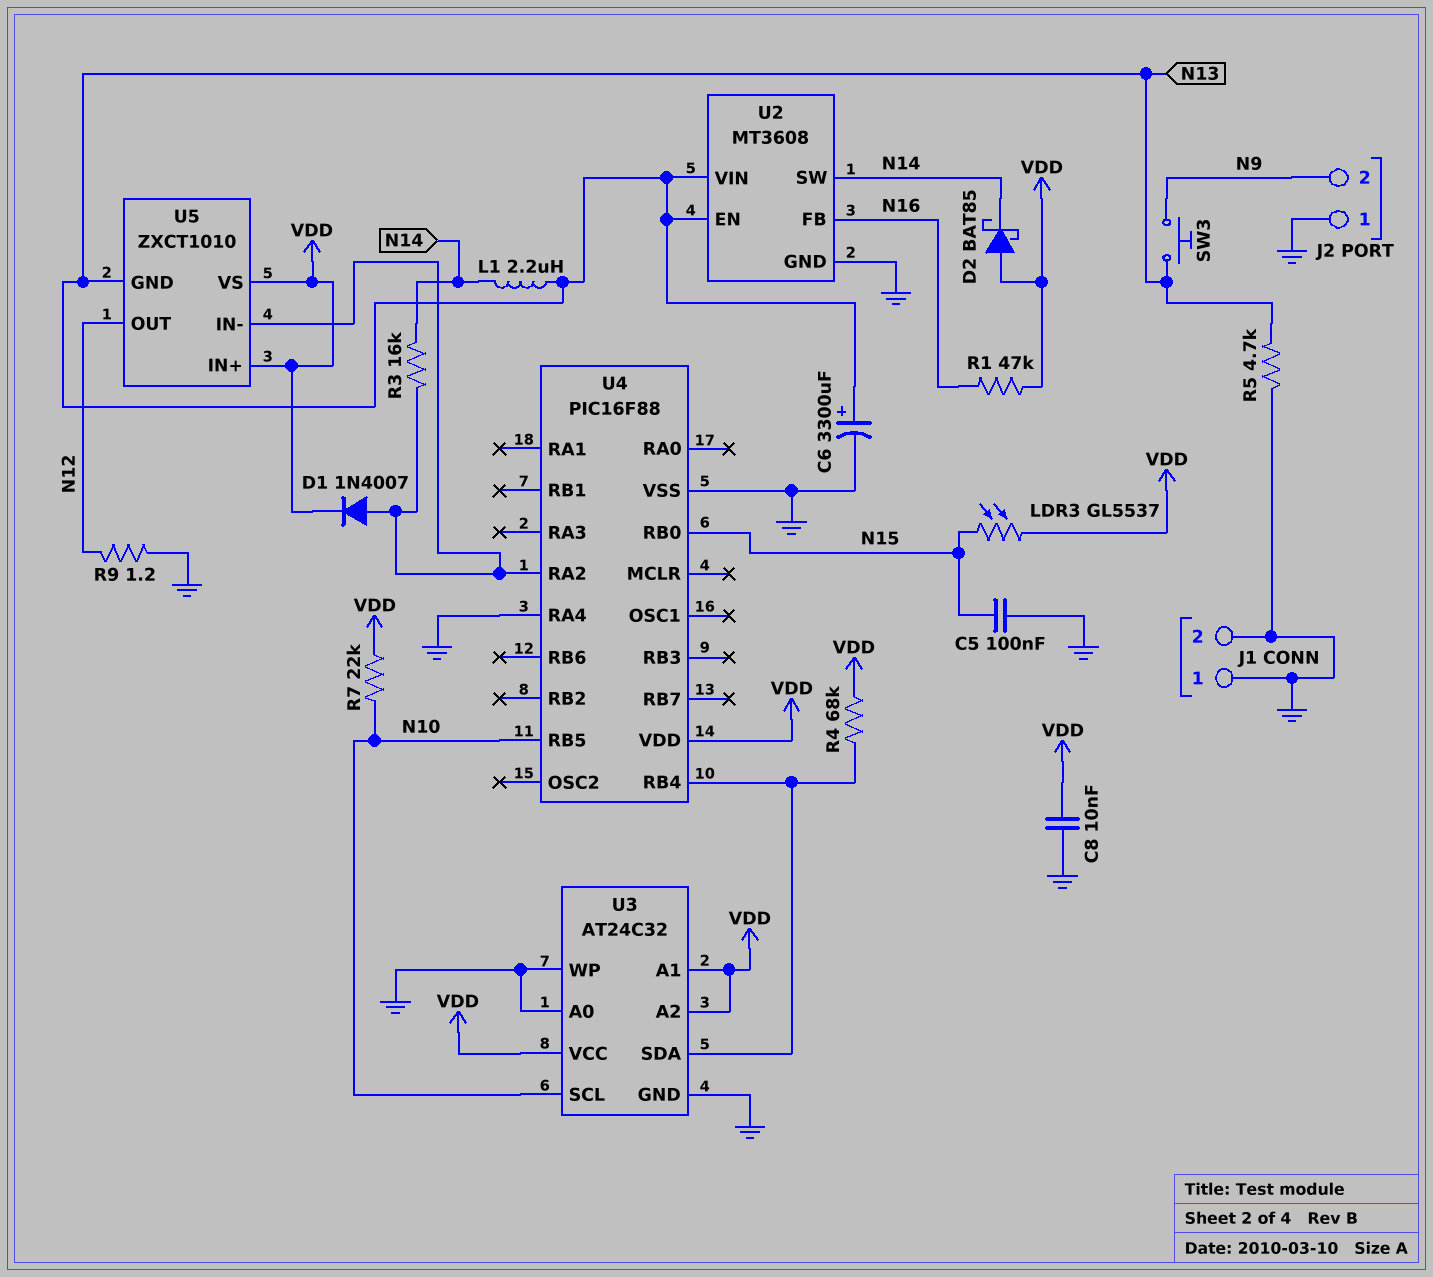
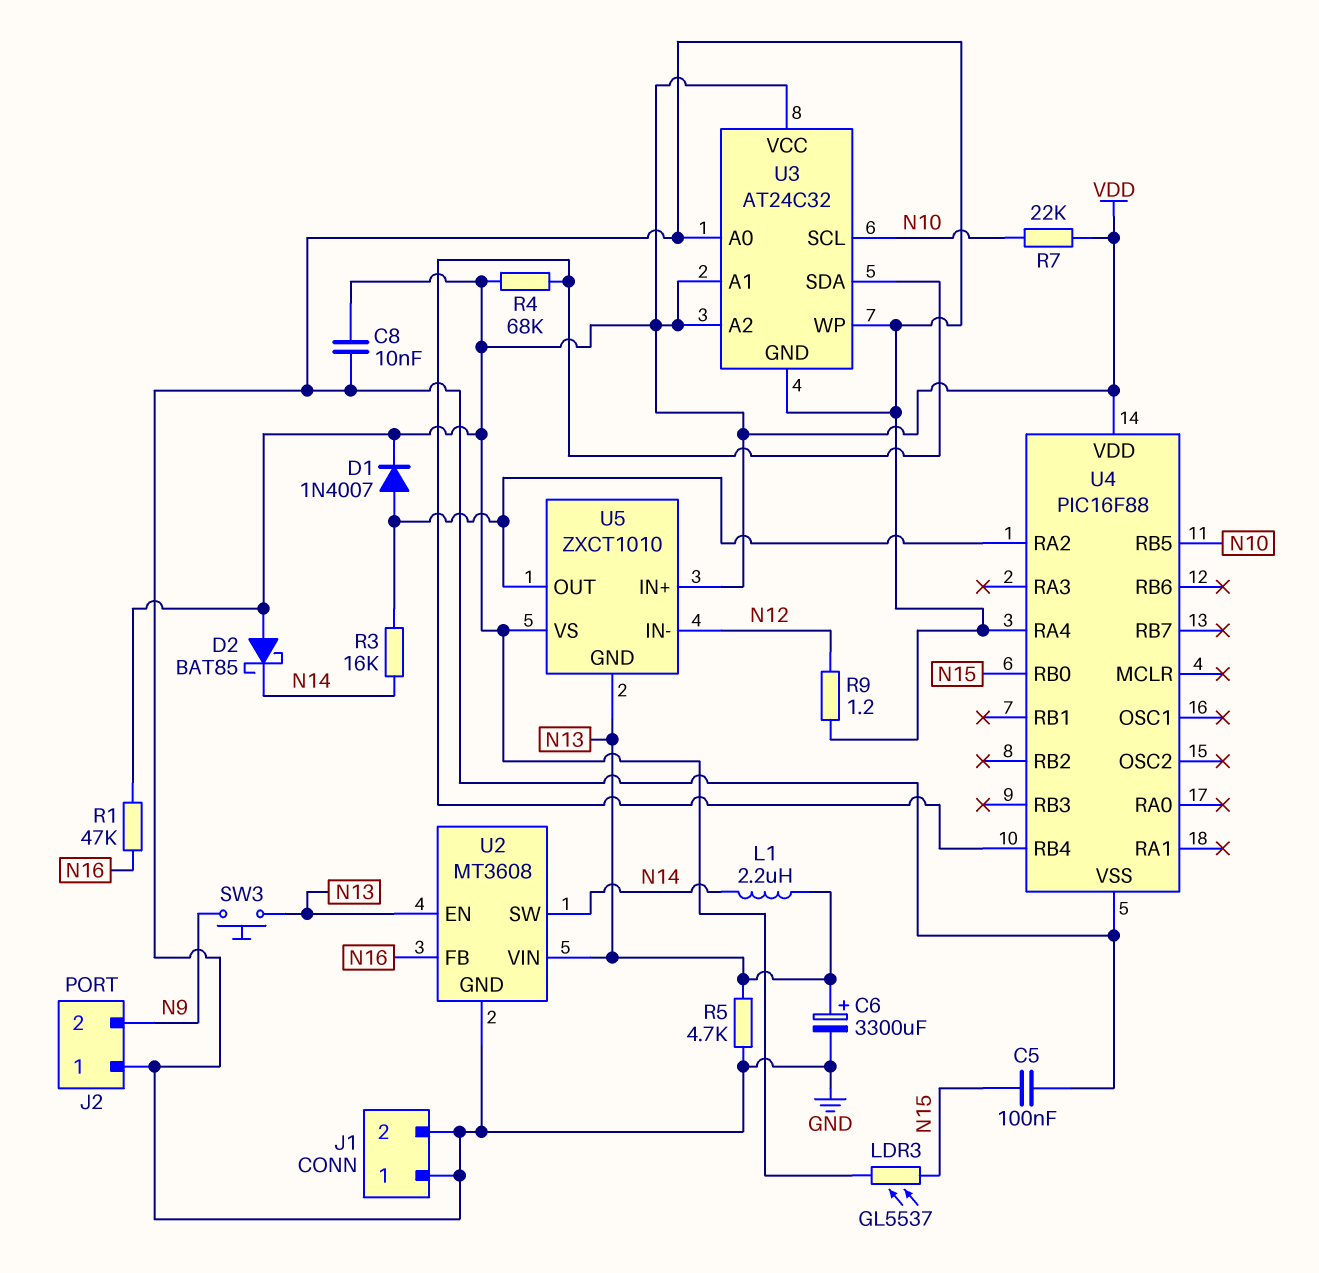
U5 pin IN-: U4/RA2 -> N12
U5 pin OUT: N12 -> U4/RA2

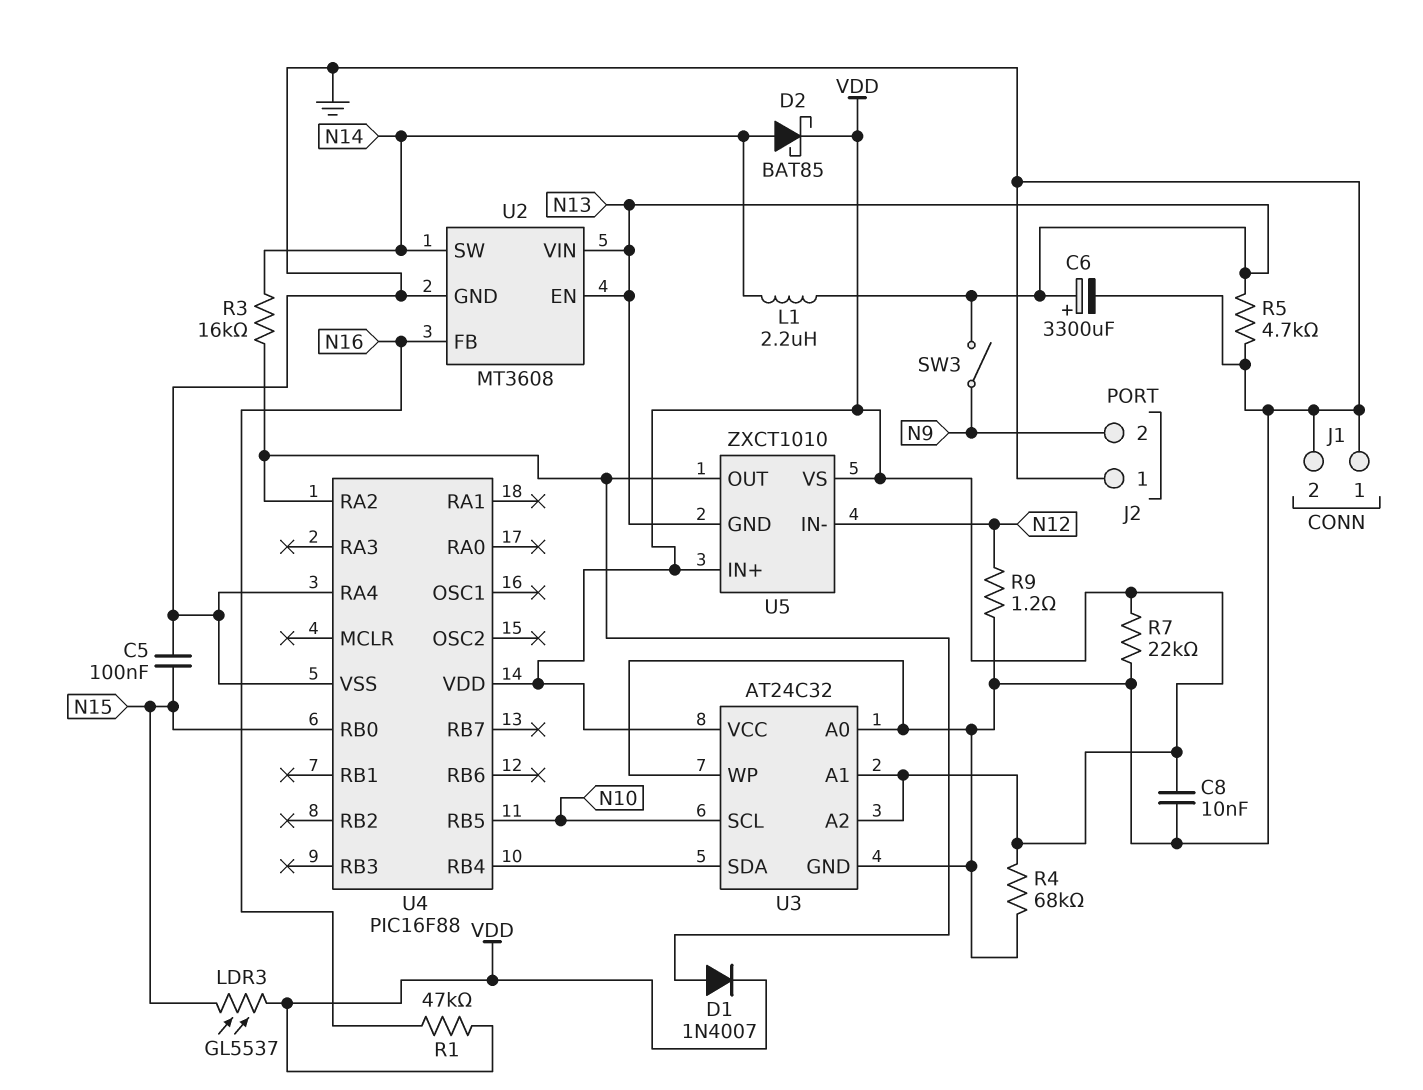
D2: schottky BAT85 (A VDD, K N14) -> schottky BAT85 (A N14, K VDD)
R4: 68k (U3/SDA, VDD) -> 68k (GND, VDD)
R7: 22k (N10, VDD) -> 22k (GND, VDD)
SW3: button (N9, N13) -> switch (N9, N13)

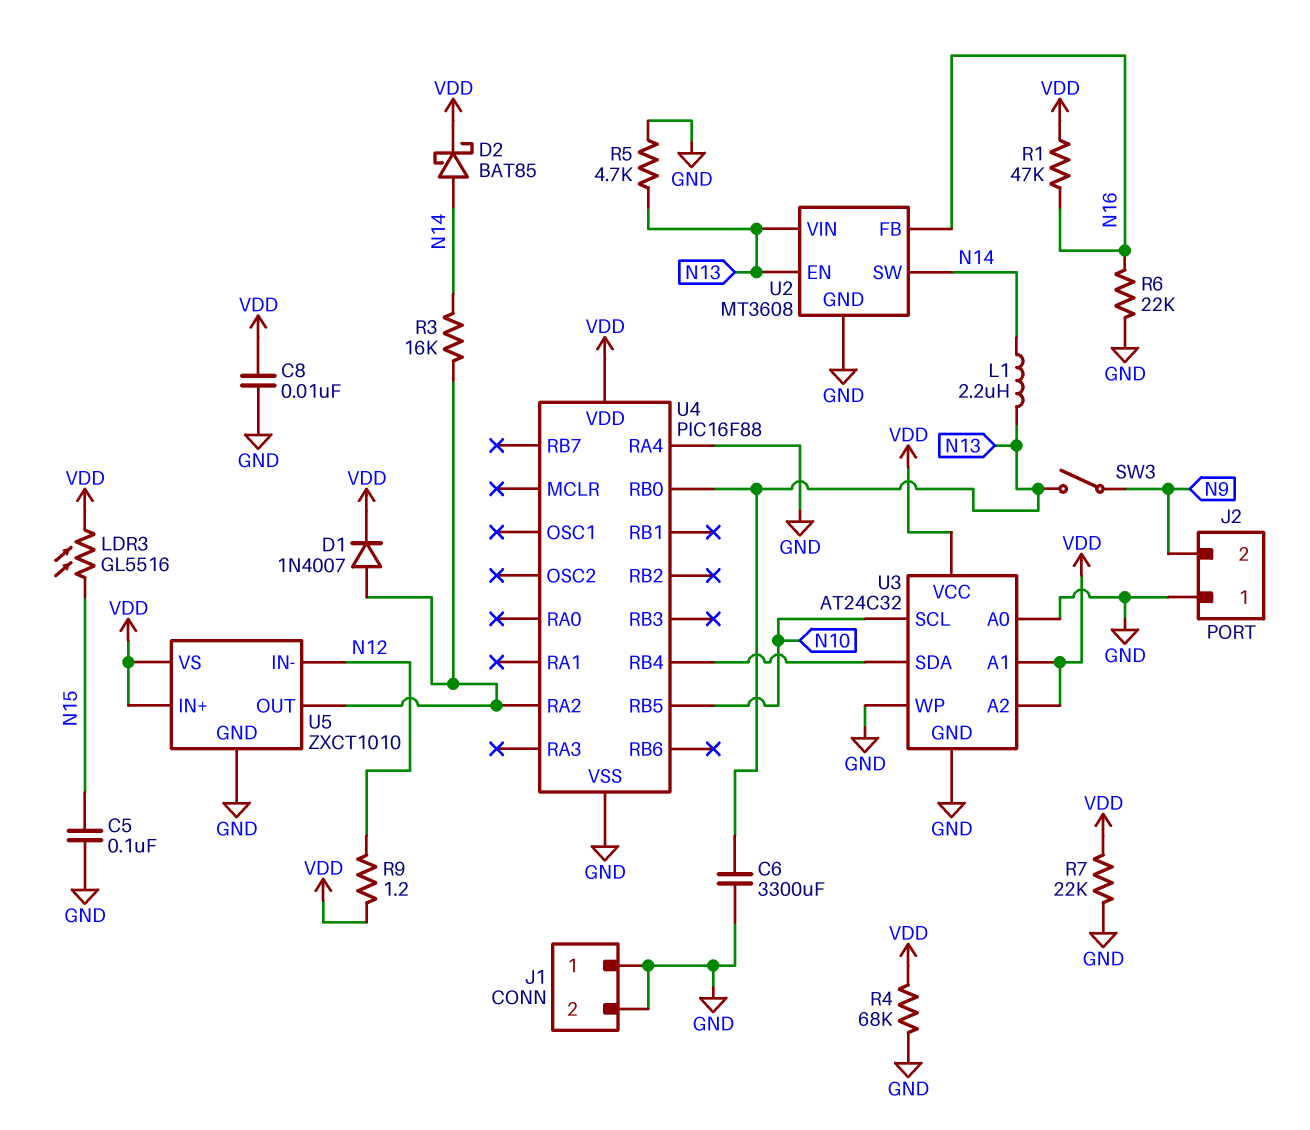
C6: 3300uF (plus N13, minus GND) -> 3300uF (GND, N13)
LDR3: GL5537 (N15, VDD) -> GL5516 (N15, VDD)
R6: none -> 22k (GND, N16)
R9: 1.2 (GND, N12) -> 1.2 (N12, VDD)
U4 pin RB0: N15 -> N13
U5 pin GND: N13 -> GND

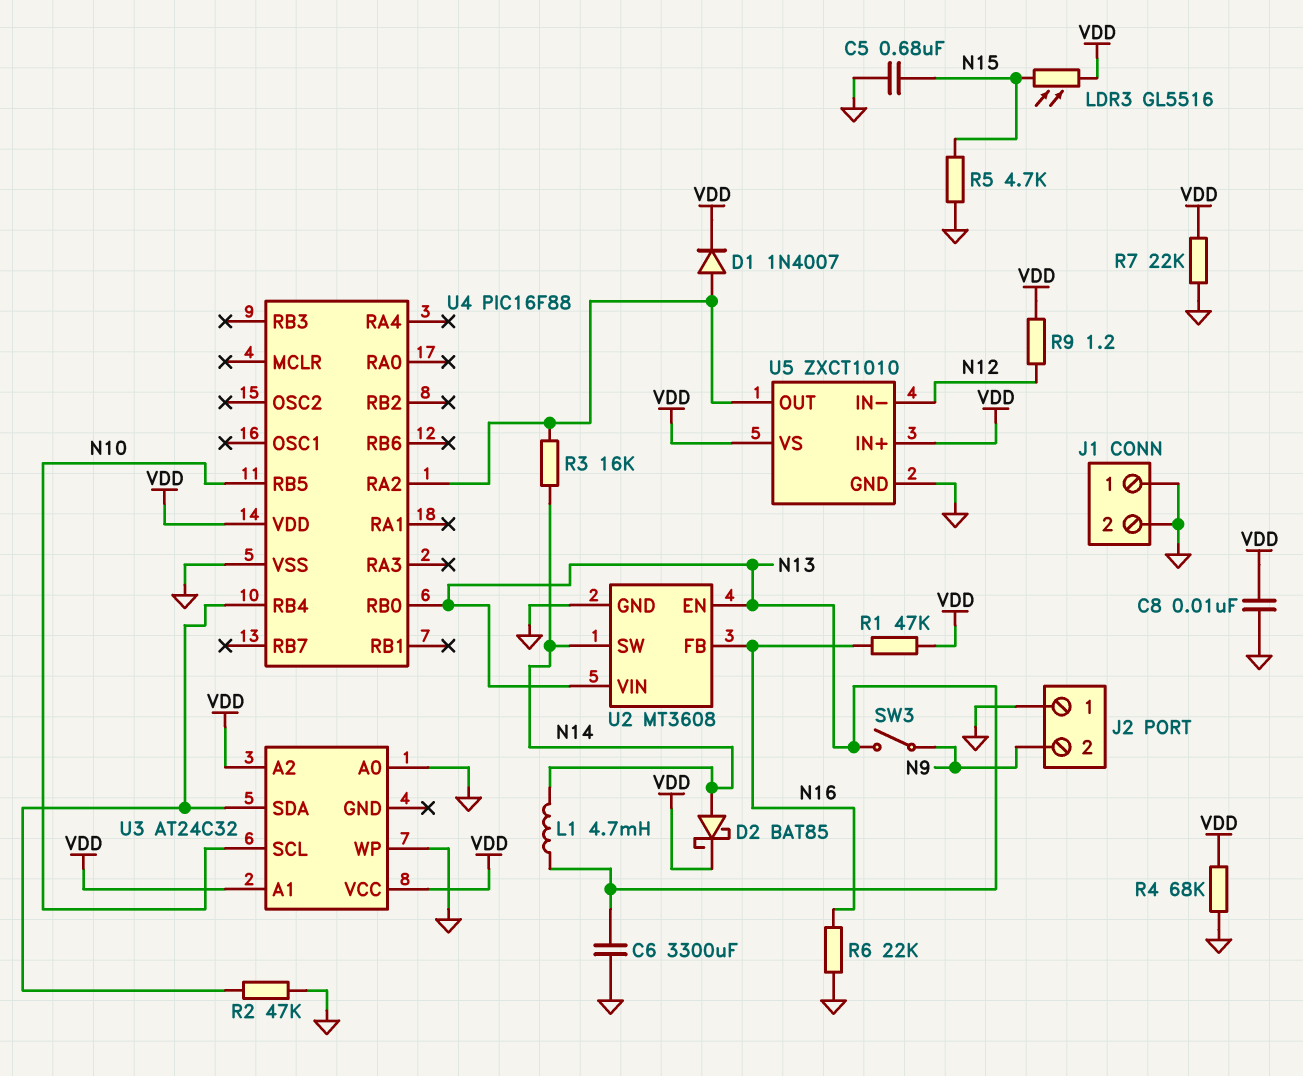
C5: 100nF (GND, N15) -> 680nF (GND, N15)
L1: 2.2uH (N13, N14) -> 4.7mH (N13, N14)
R2: none -> 47k (GND, U3/SDA)
R5: 4.7k (GND, N13) -> 4.7k (GND, N15)
U3 pin GND: GND -> none
U4 pin RA4: GND -> none

